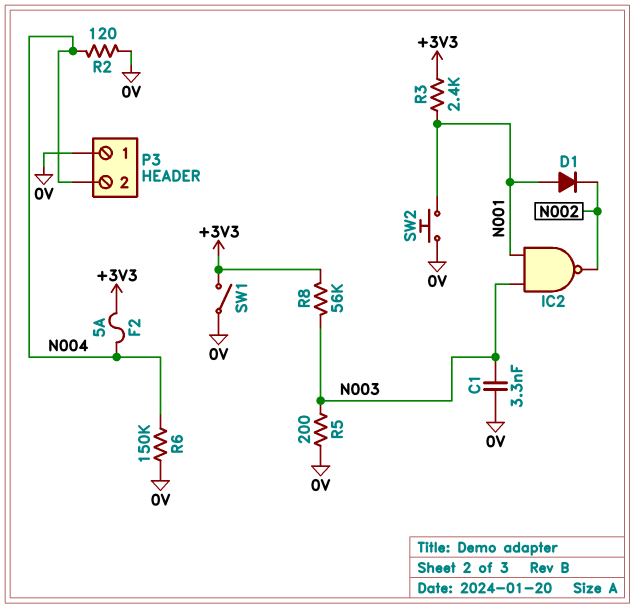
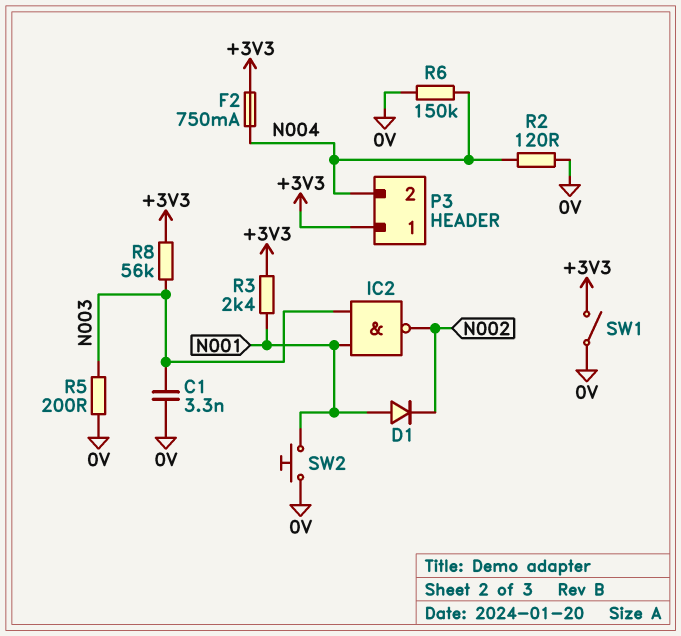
F2: 5A (+3V3, N004) -> 750mA (+3V3, N004)
P3 pin 1: 0V -> +3V3

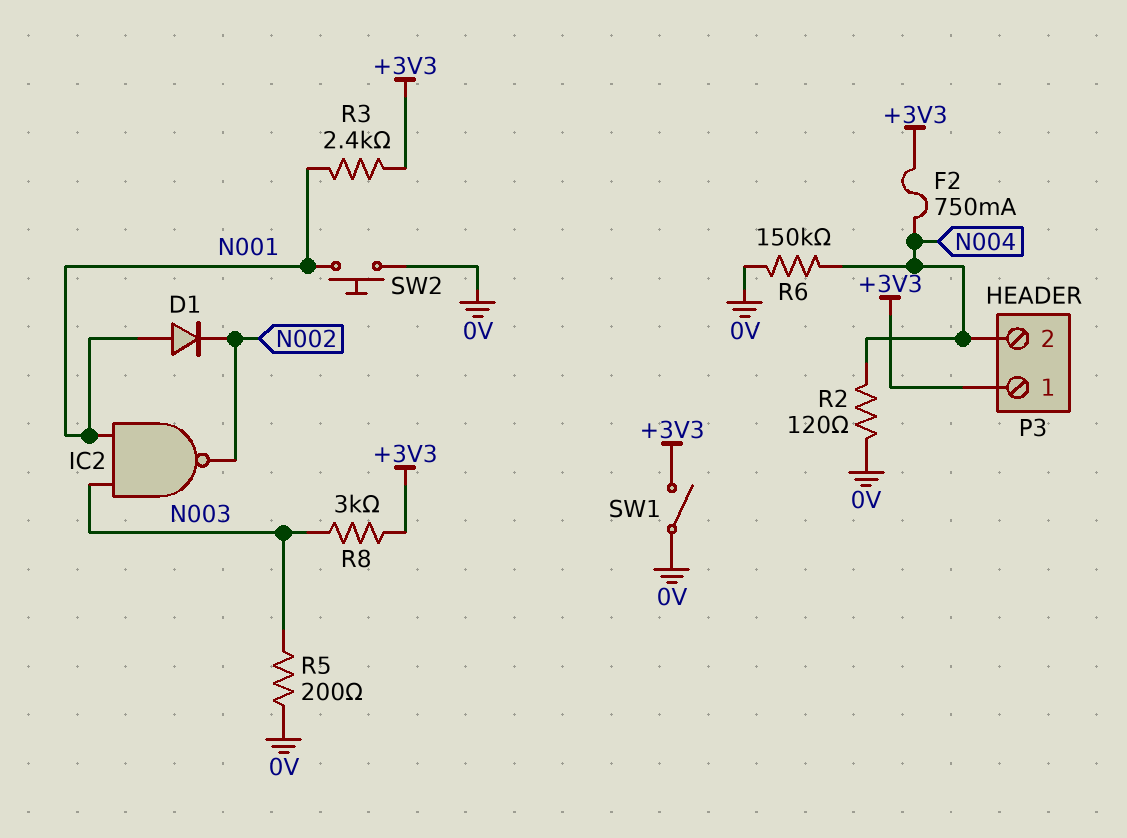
C1: 3.3nF (0V, N003) -> none
R8: 56k (+3V3, N003) -> 3k (+3V3, N003)

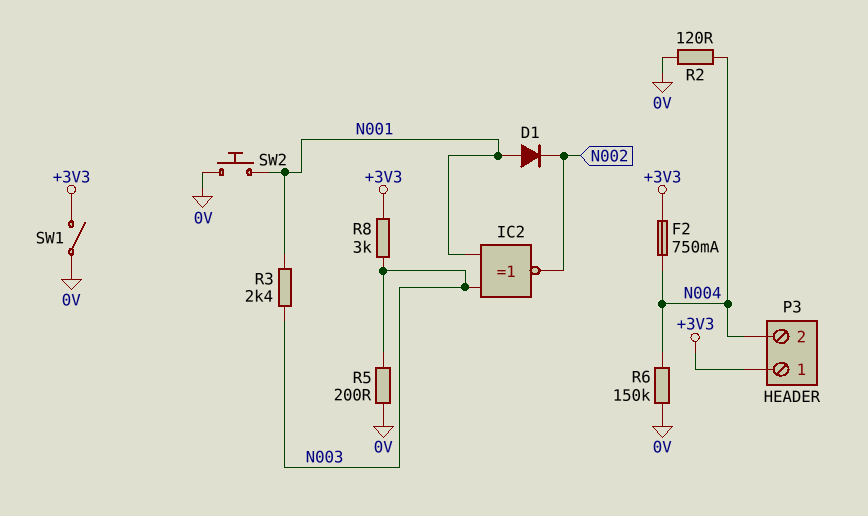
IC2: NAND (in N001, in N003, out N002) -> XNOR (in N001, in N003, out N002)
R3: 2.4k (+3V3, N001) -> 2.4k (N001, N003)

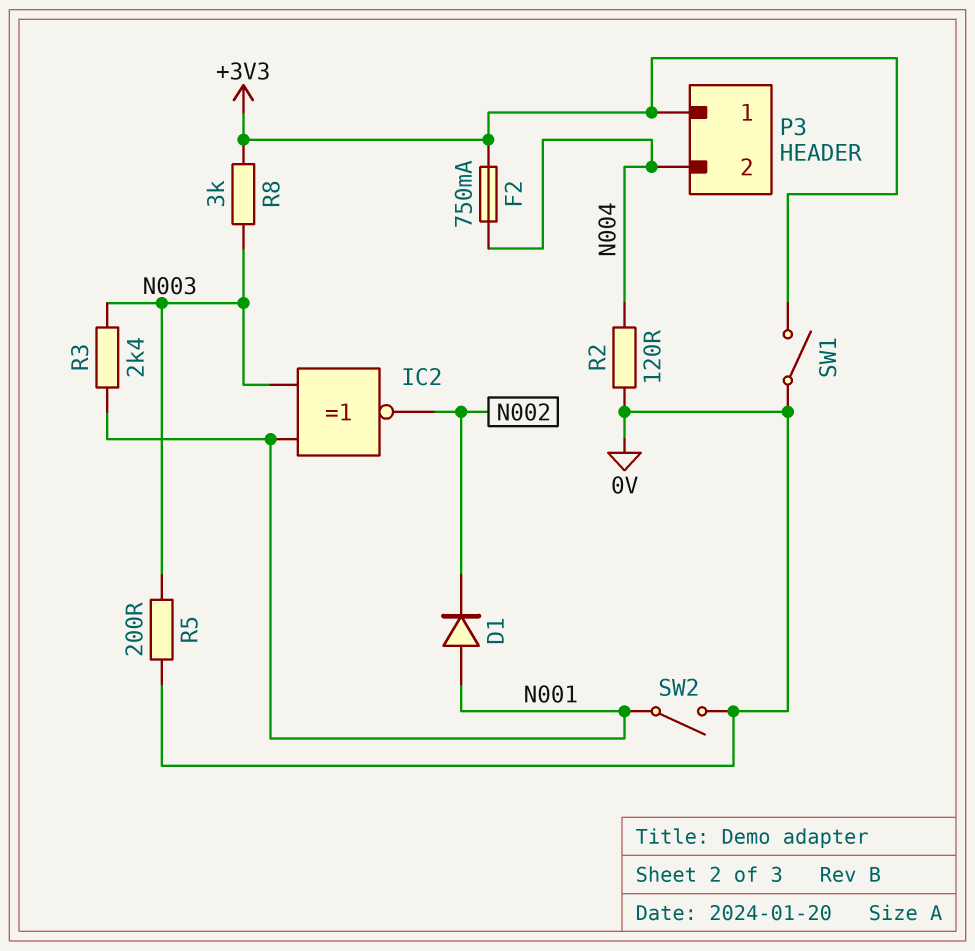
R6: 150k (0V, N004) -> none
SW2: button (0V, N001) -> switch (0V, N001)

